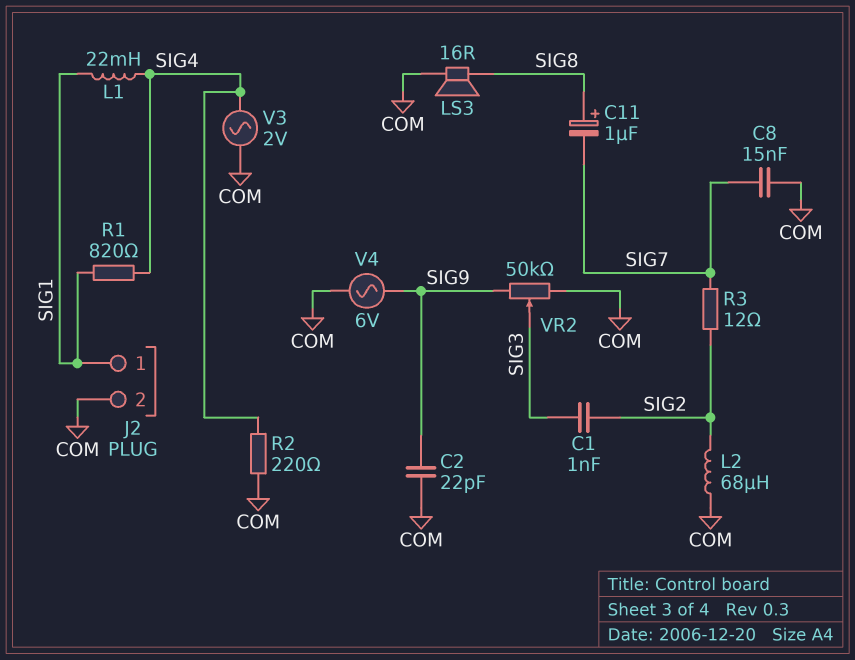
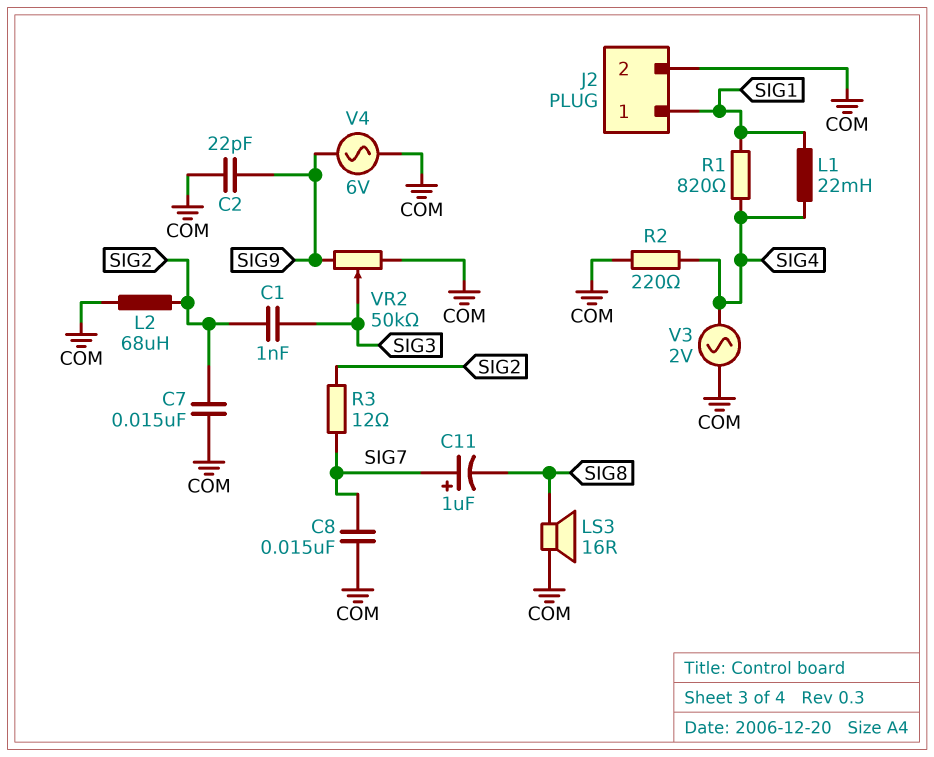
C7: none -> 15nF (COM, SIG2)
C11: 1uF (plus SIG8, minus SIG7) -> 1uF (plus SIG7, minus SIG8)

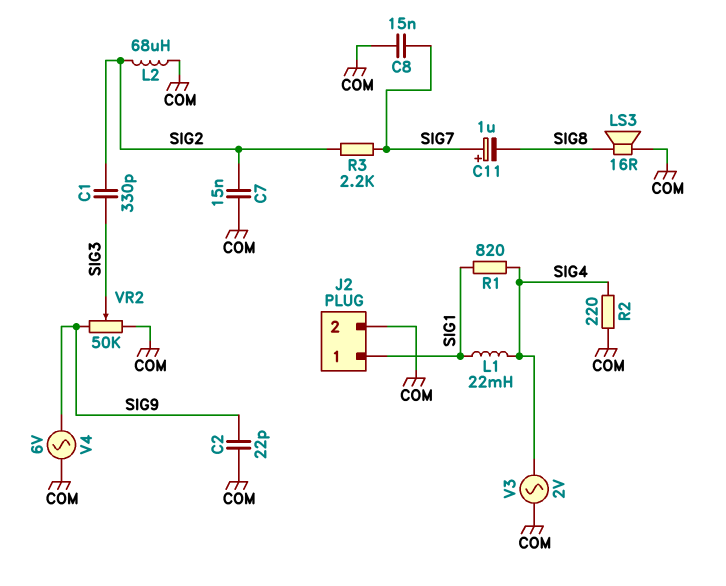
C1: 1nF (SIG2, SIG3) -> 330pF (SIG2, SIG3)
R3: 12 (SIG2, SIG7) -> 2.2k (SIG2, SIG7)

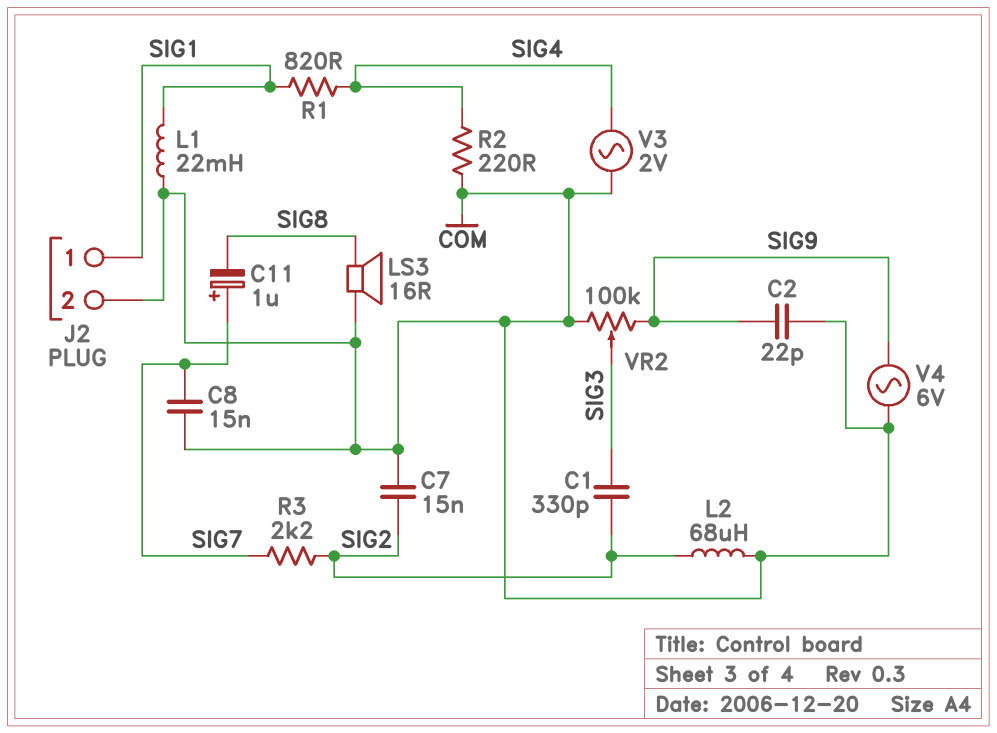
L1: 22mH (SIG1, SIG4) -> 22mH (COM, SIG1)
VR2: 50k (COM, SIG9, wiper SIG3) -> 100k (COM, SIG9, wiper SIG3)

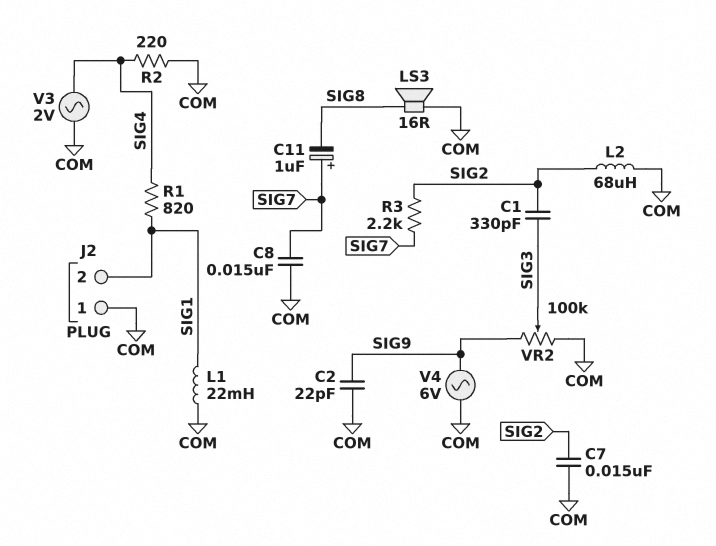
J2 pin 1: SIG1 -> COM
J2 pin 2: COM -> SIG1

